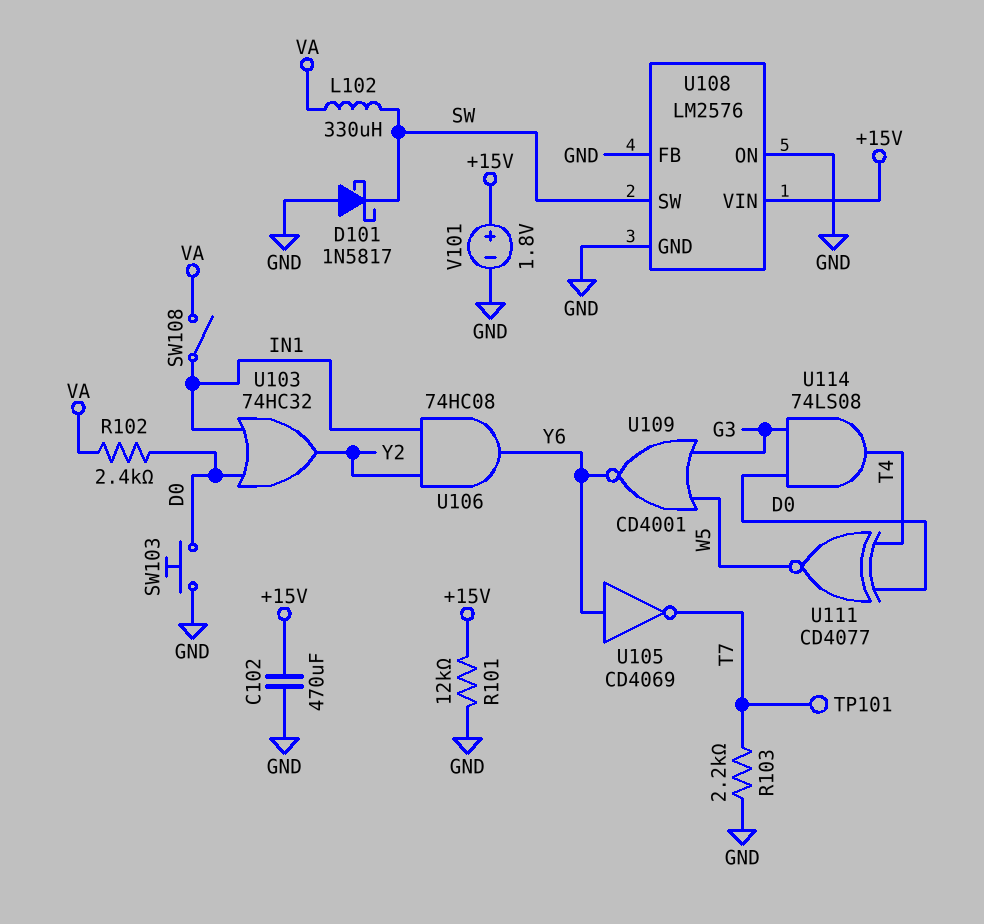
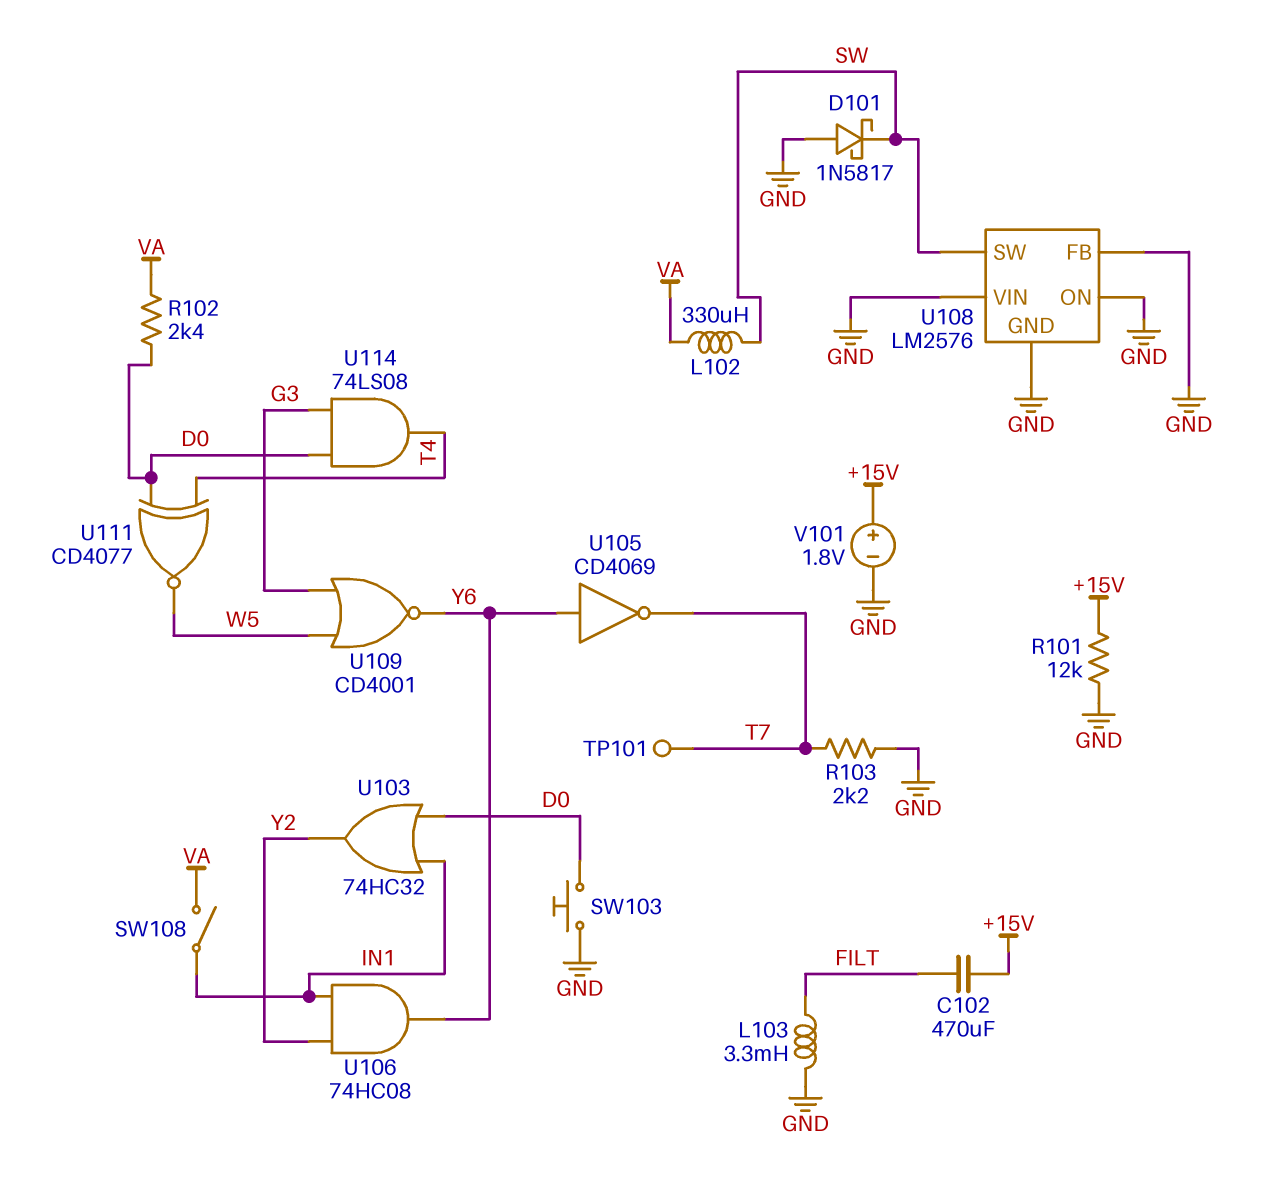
C102: 470uF (+15V, GND) -> 470uF (+15V, FILT)
L103: none -> 3.3mH (FILT, GND)
U108 pin VIN: +15V -> GND

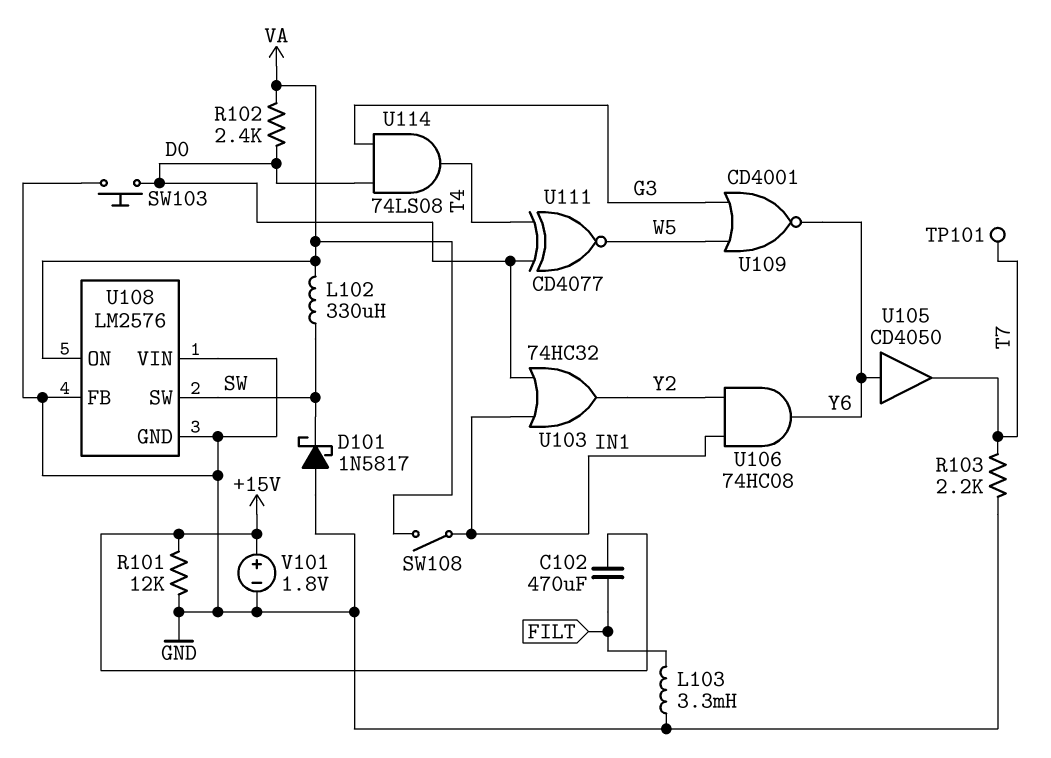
U105: NOT CD4069 (in Y6, out T7) -> buffer CD4050 (in Y6, out T7)
U108 pin ON: GND -> VA

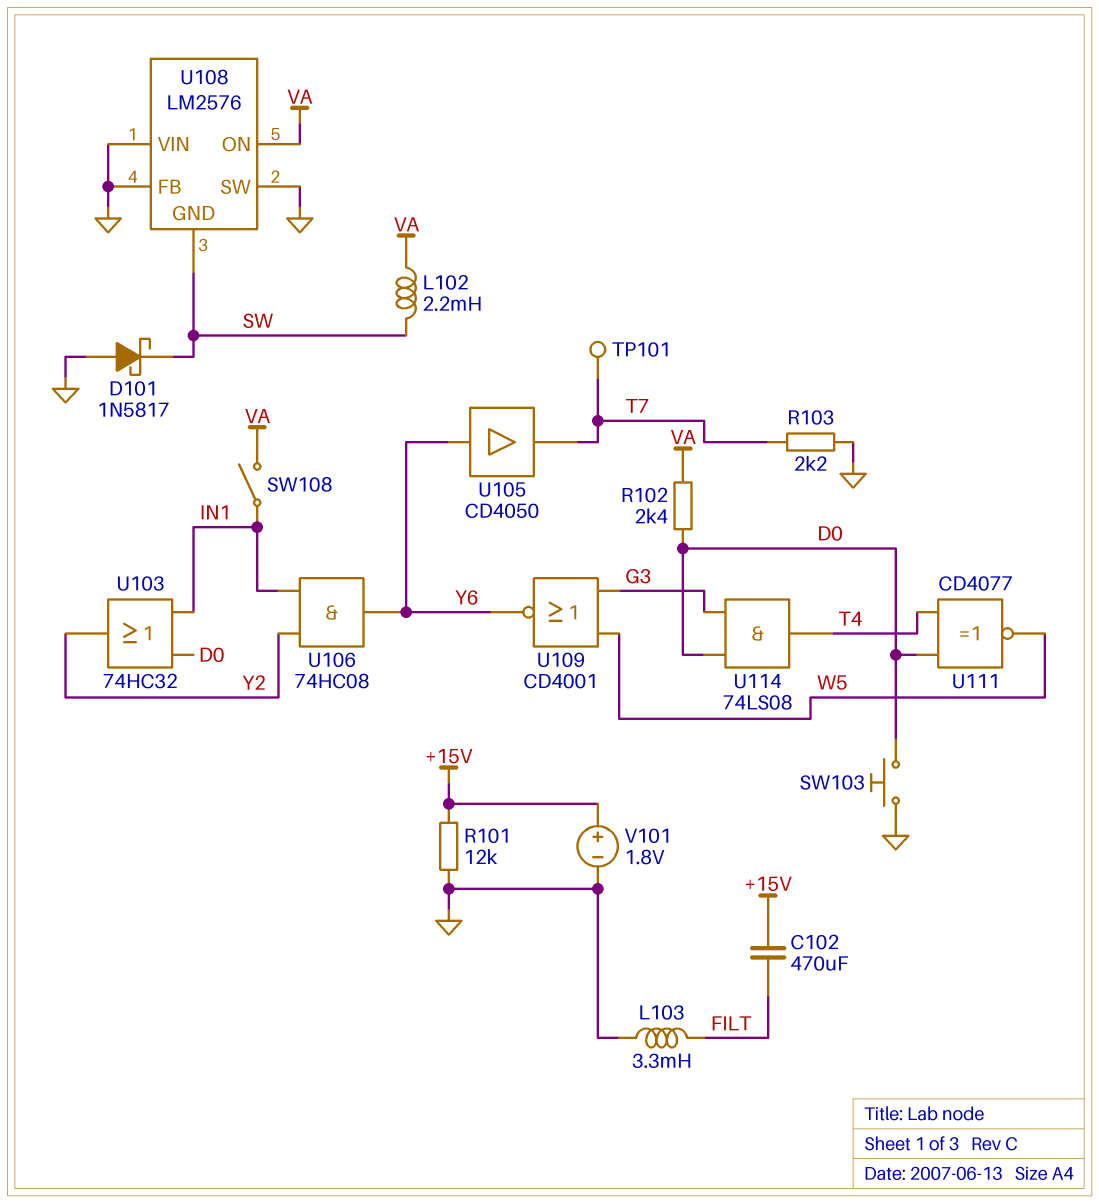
L102: 330uH (SW, VA) -> 2.2mH (SW, VA)
U108 pin GND: GND -> SW
U108 pin SW: SW -> GND

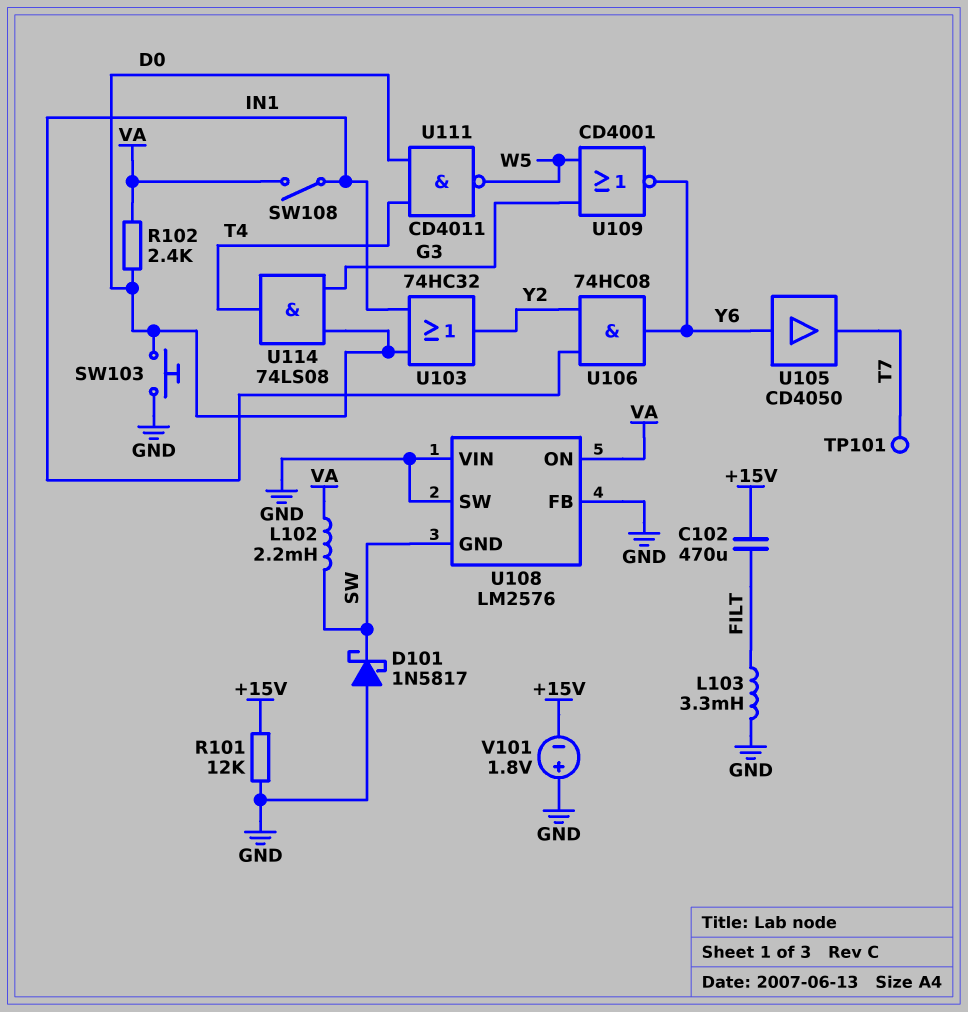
R103: 2.2k (GND, T7) -> none
U111: XNOR CD4077 (in D0, in T4, out W5) -> NAND CD4011 (in D0, in T4, out W5)
V101: 1.8V (plus +15V, minus GND) -> 1.8V (plus GND, minus +15V)

